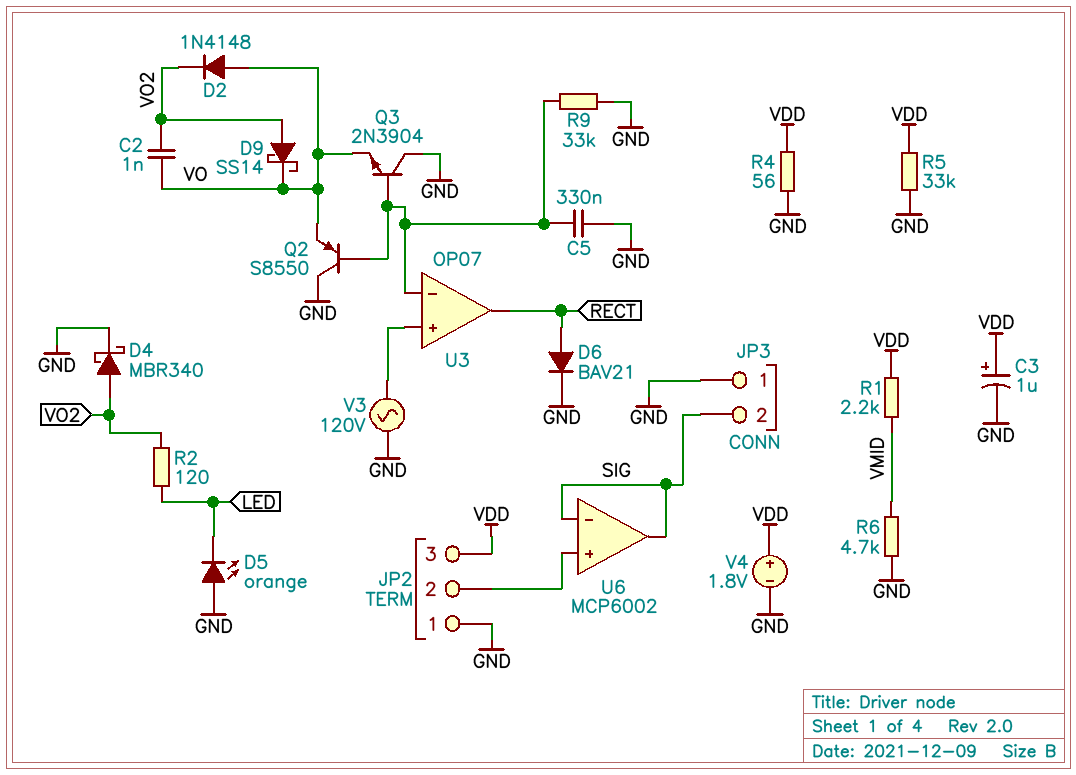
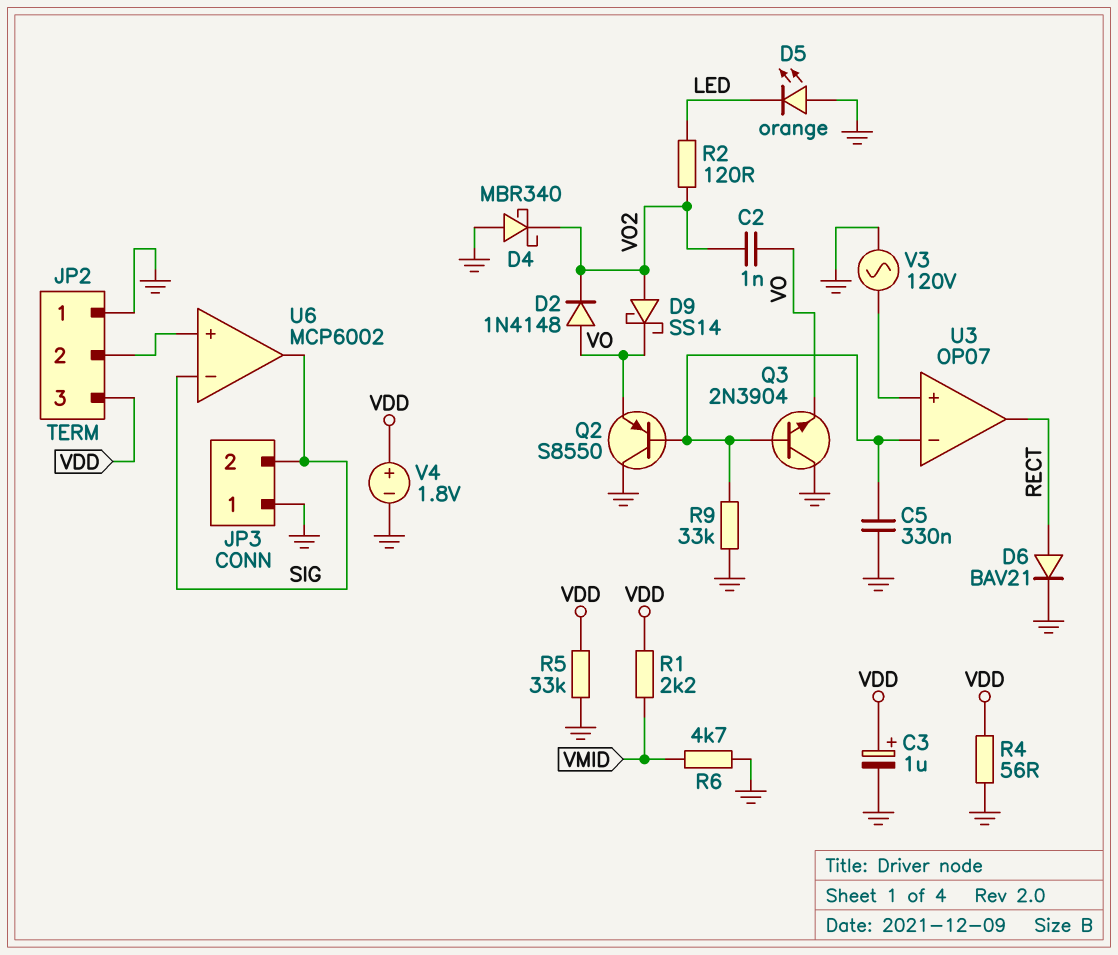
D4: schottky MBR340 (A VO2, K GND) -> schottky MBR340 (A GND, K VO2)

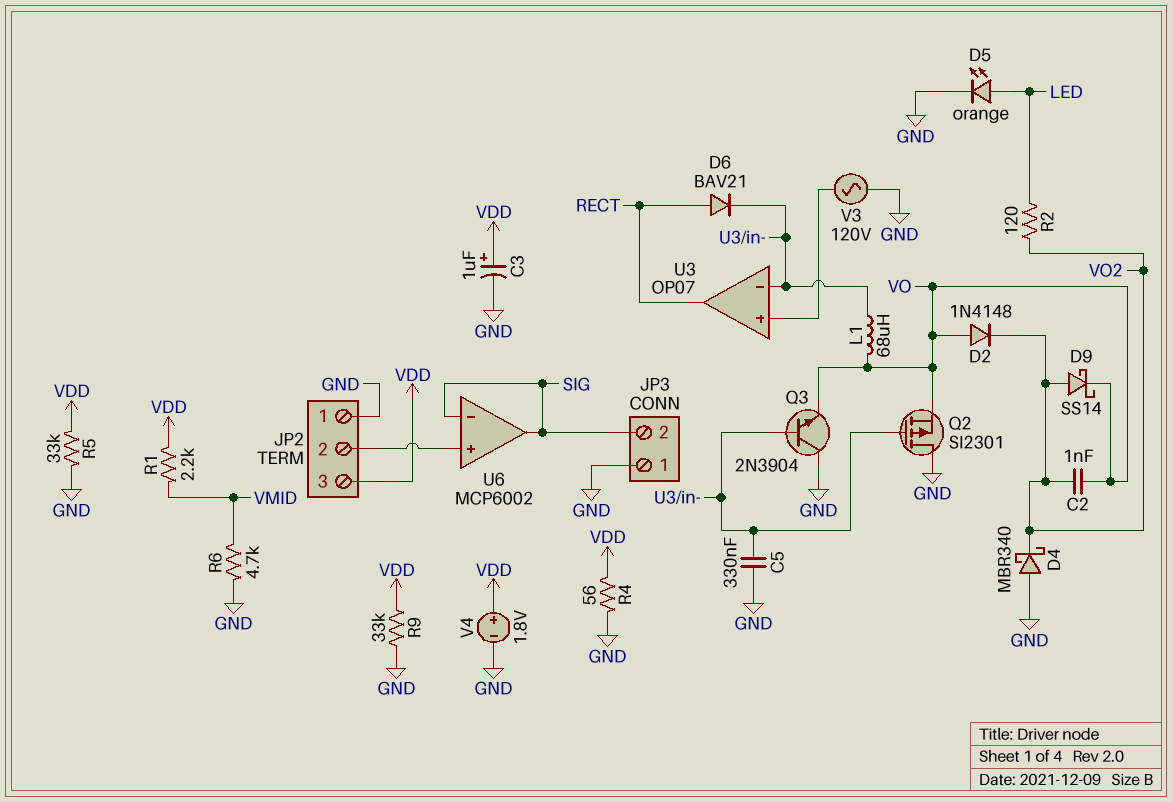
D5: LED orange (A GND, K LED) -> LED orange (A LED, K GND)
D6: diode BAV21 (A RECT, K GND) -> diode BAV21 (A RECT, K U3/in-)
L1: none -> 68uH (U3/in-, VO)
Q2: PNP S8550 (B U3/in-, C GND, E VO) -> PMOS SI2301 (G U3/in-, D GND, S VO)
R9: 33k (GND, U3/in-) -> 33k (GND, VDD)

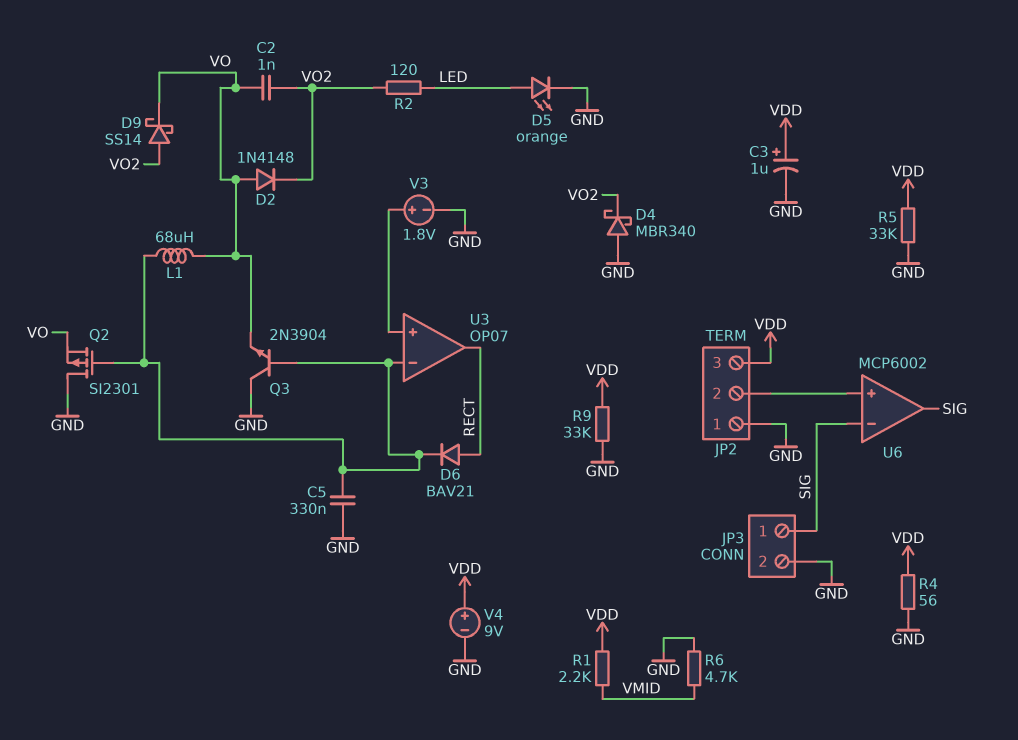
JP3 pin 1: GND -> SIG
JP3 pin 2: SIG -> GND
V3: AC 120V (GND, U3/in+) -> 1.8V (plus U3/in+, minus GND)
V4: 1.8V (plus VDD, minus GND) -> 9V (plus VDD, minus GND)

